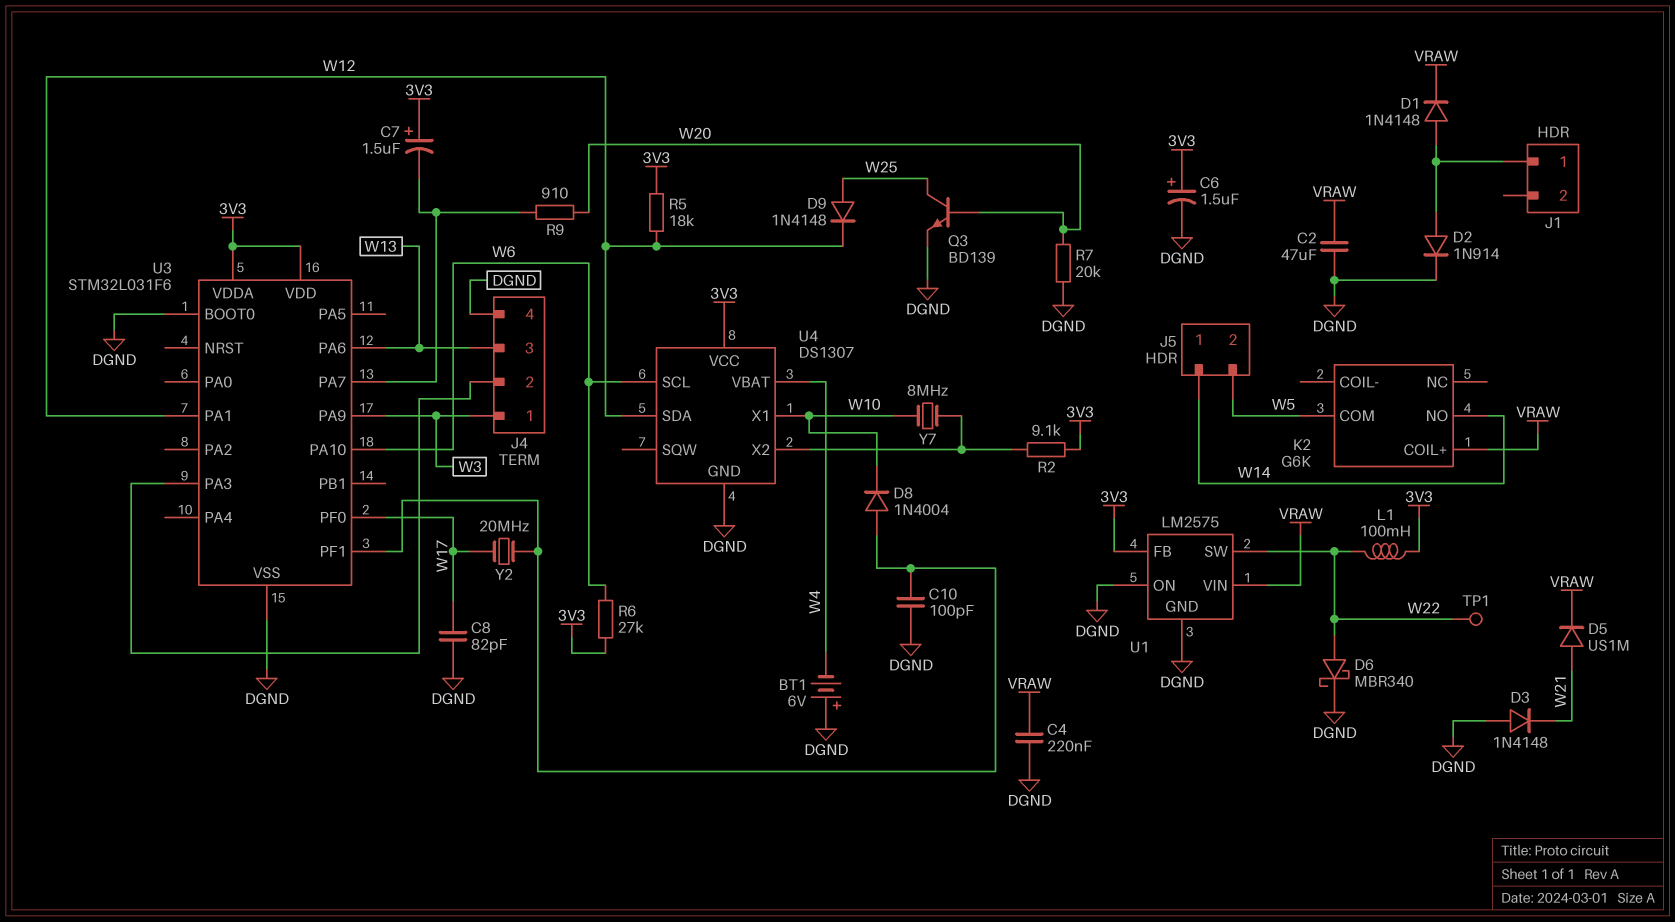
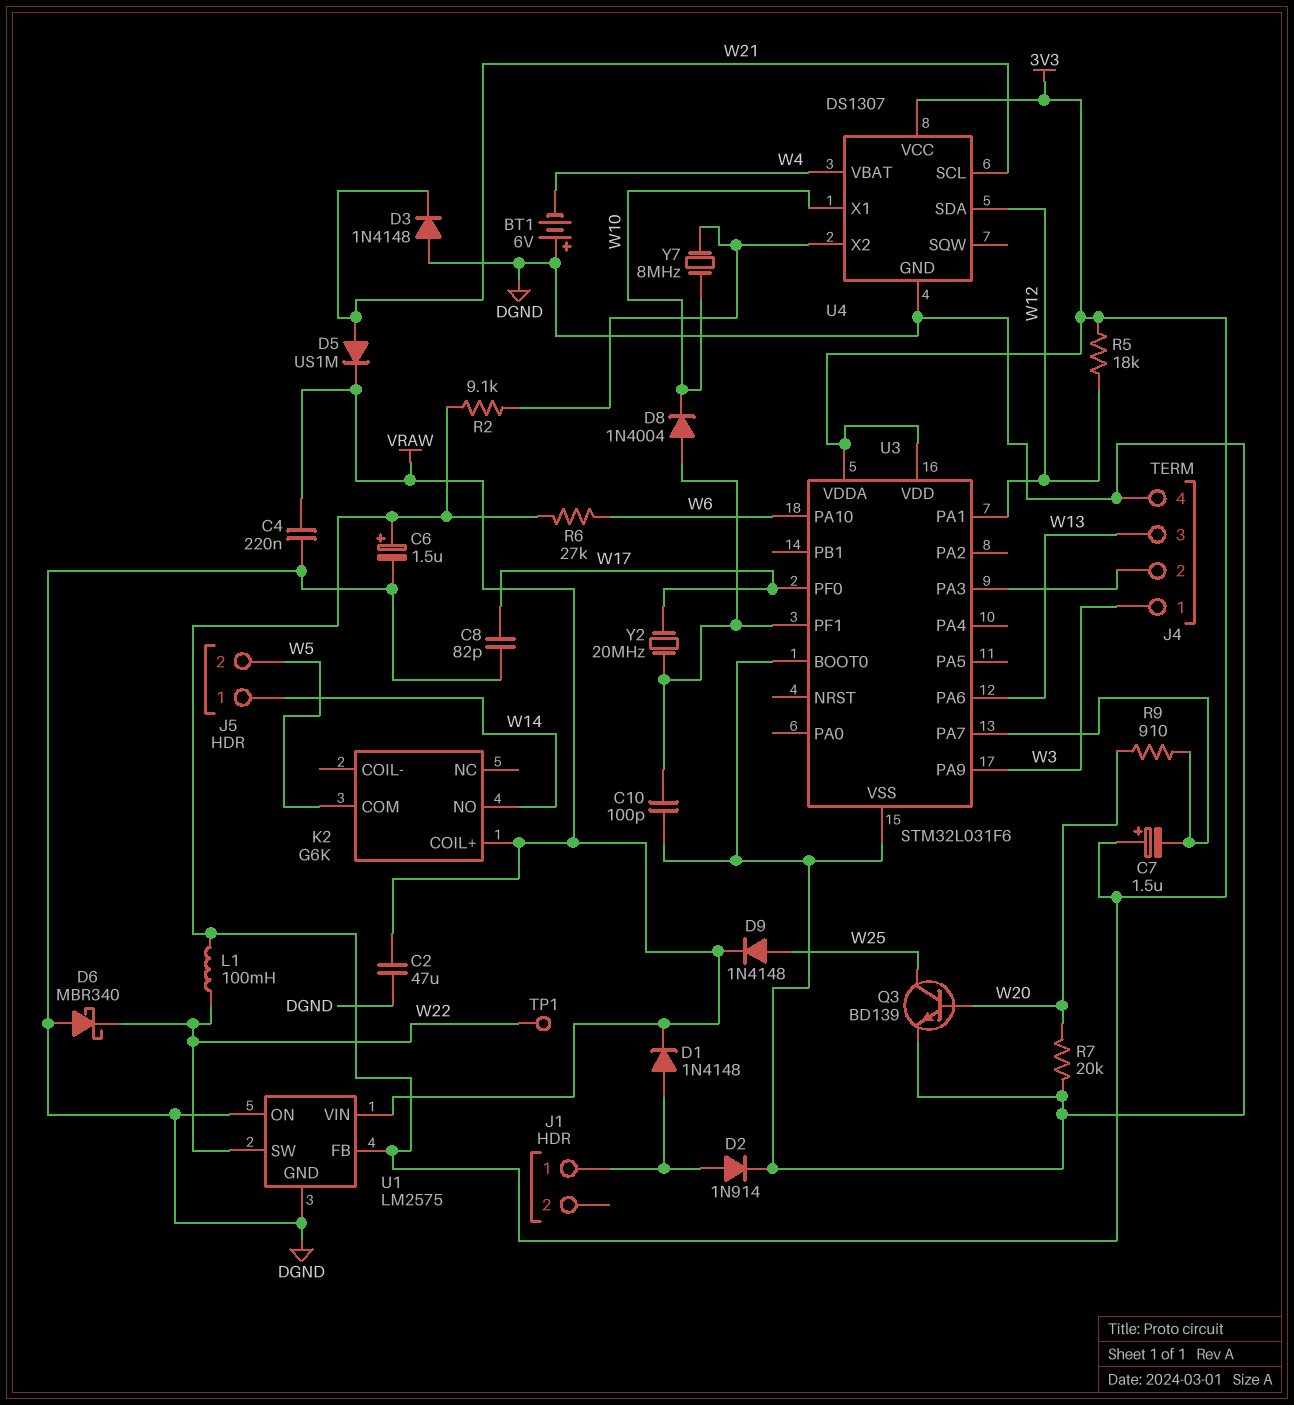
D6: schottky MBR340 (A W22, K DGND) -> schottky MBR340 (A DGND, K W22)
D9: diode 1N4148 (A W25, K W12) -> diode 1N4148 (A W25, K VRAW)
U4 pin SCL: W6 -> W21

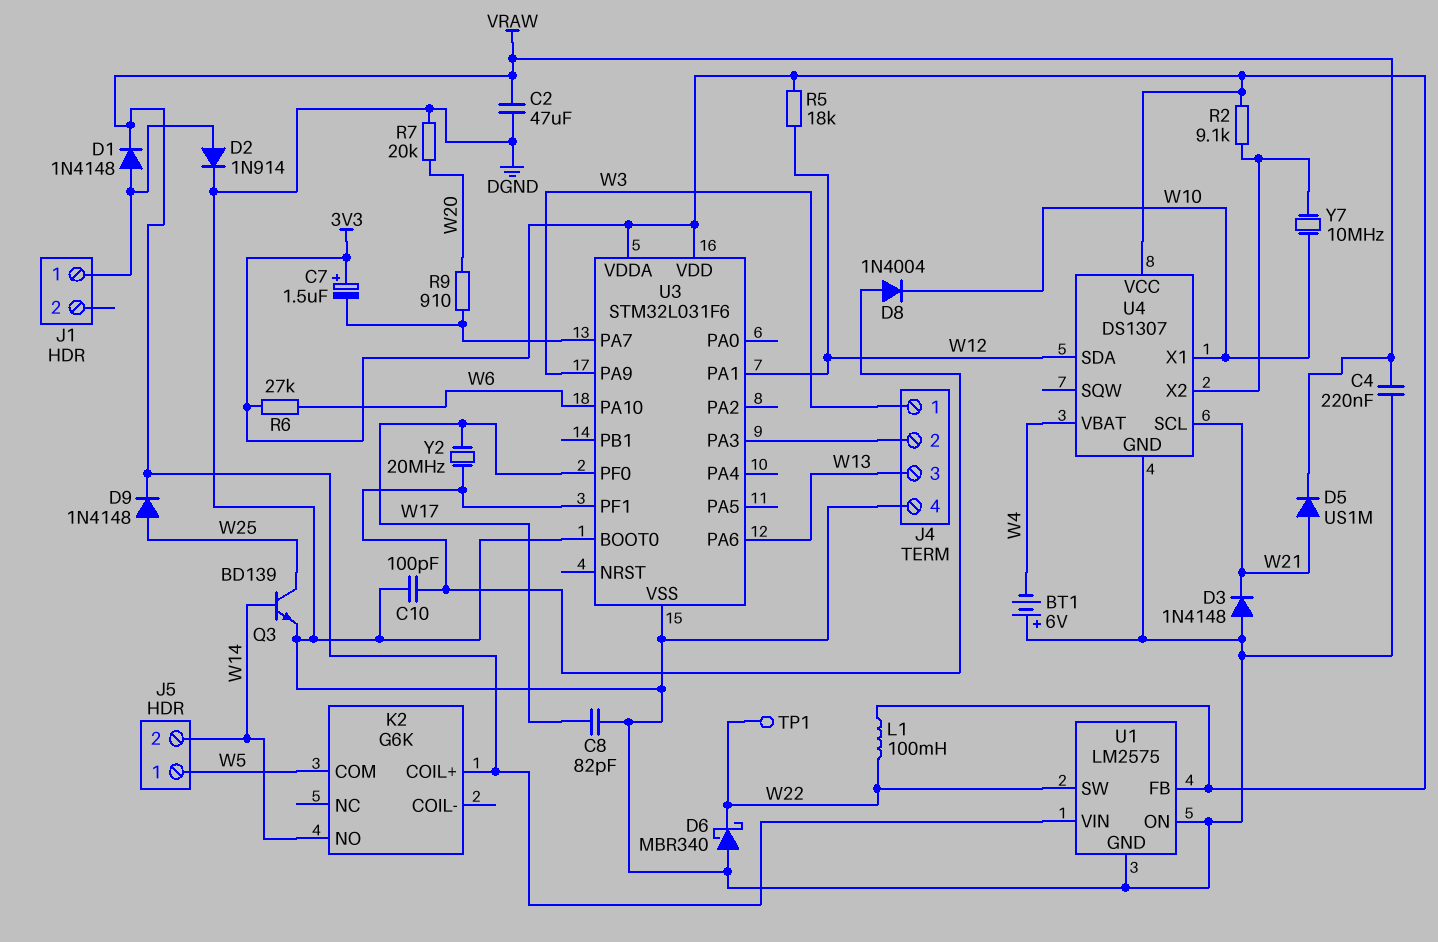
C6: 1.5uF (plus 3V3, minus DGND) -> none
J5 pin 1: W14 -> W5
J5 pin 2: W5 -> W14
Q3: NPN BD139 (B W20, C W25, E DGND) -> NPN BD139 (B W14, C W25, E DGND)
Y7: 8MHz (U4/X2, W10) -> 10MHz (U4/X2, W10)

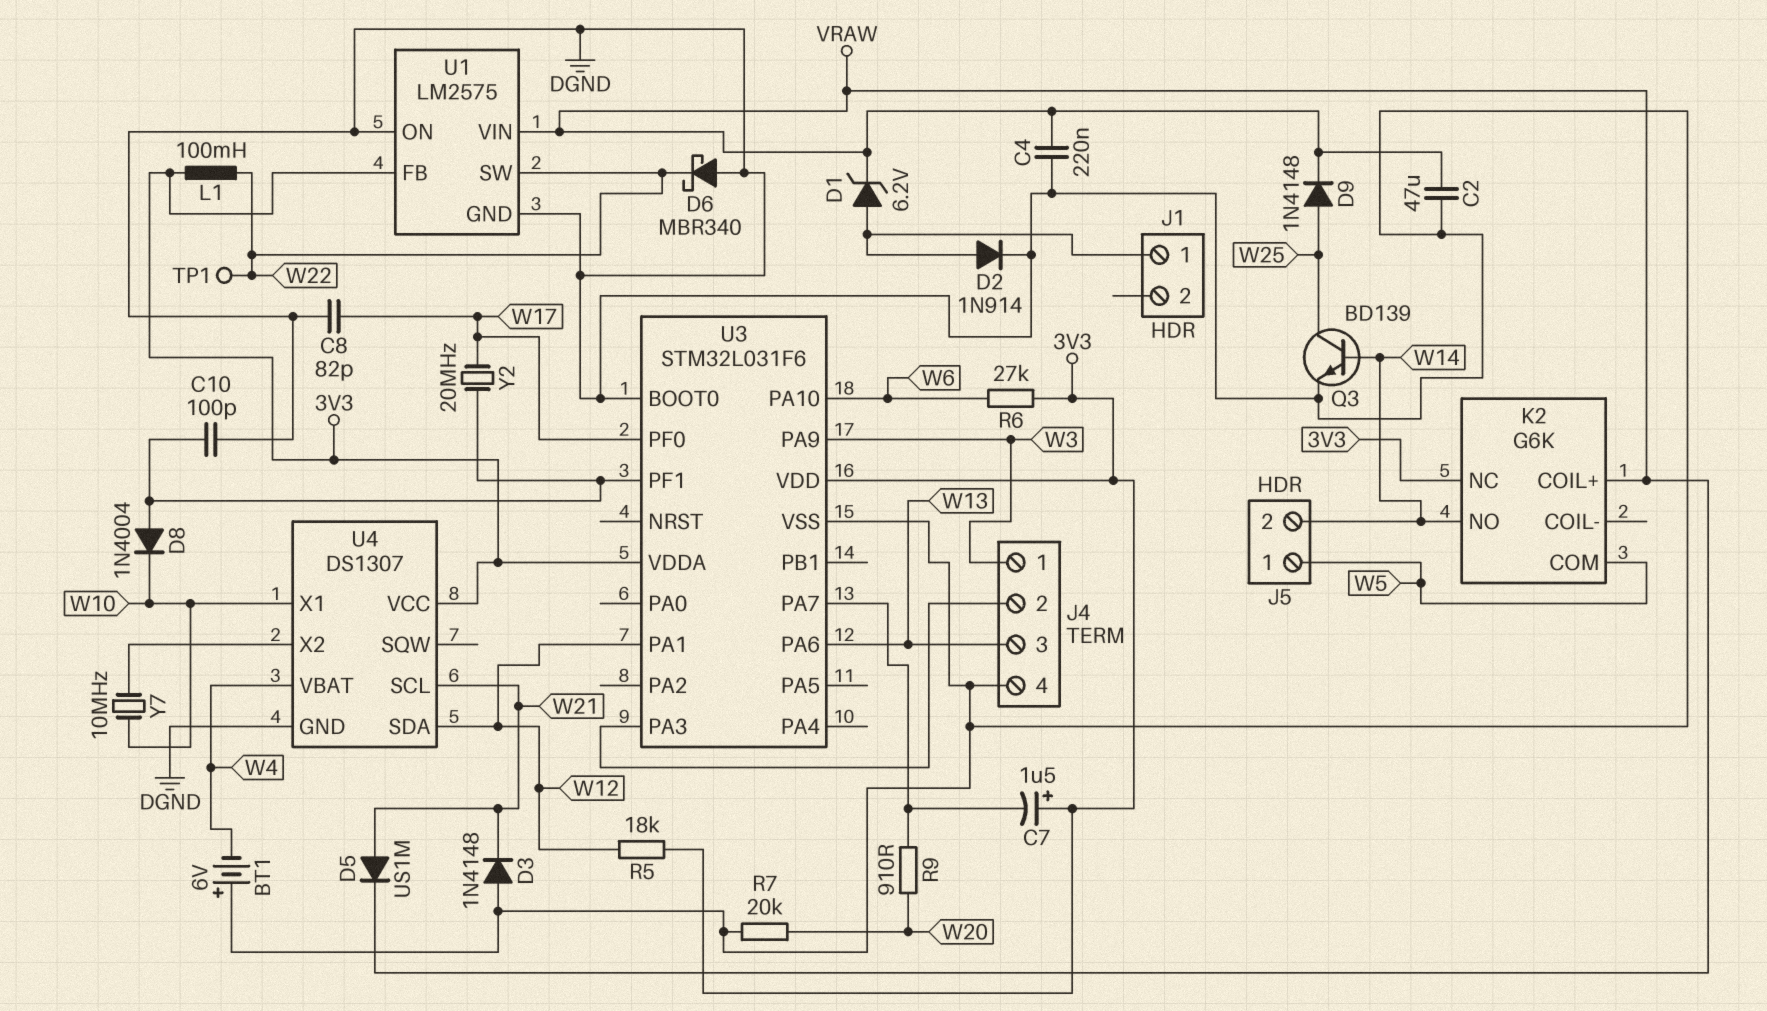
D1: diode 1N4148 (A J1/1, K VRAW) -> zener 6.2V (A J1/1, K VRAW)
K2 pin NC: none -> 3V3
R2: 9.1k (3V3, U4/X2) -> none

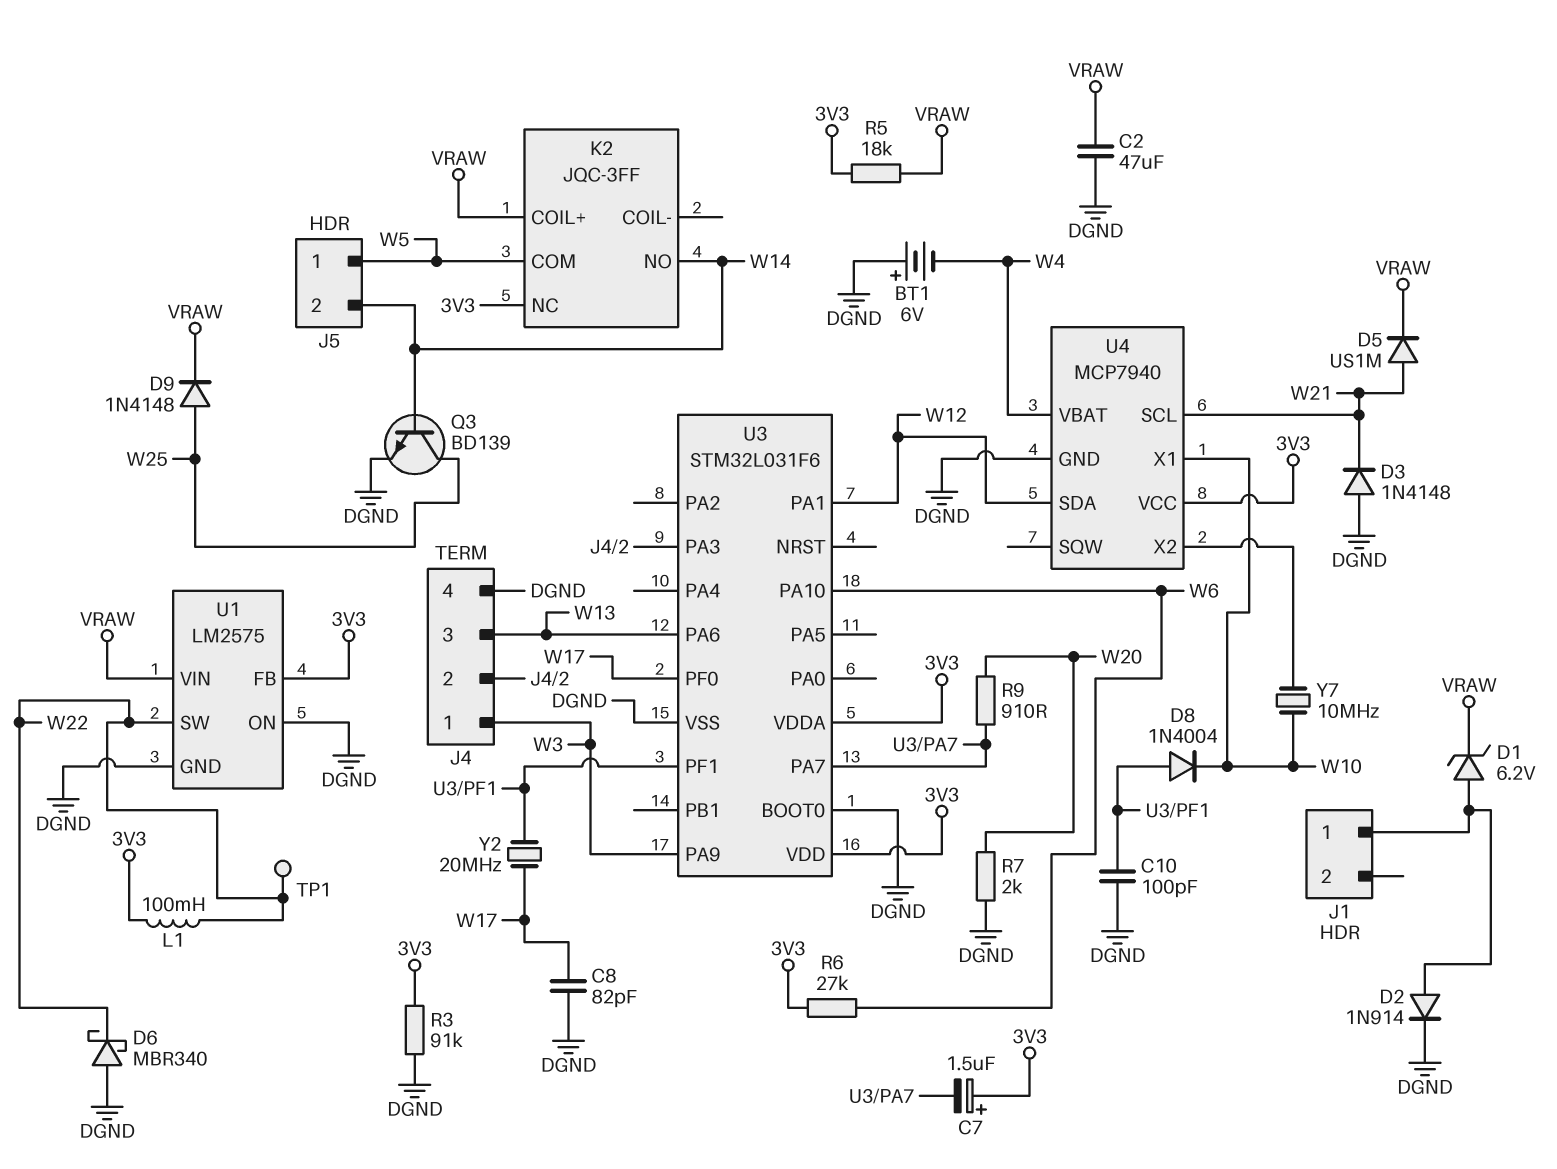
C4: 220nF (DGND, VRAW) -> none
K2: G6K -> JQC-3FF
R3: none -> 91k (3V3, DGND)
R5: 18k (3V3, W12) -> 18k (3V3, VRAW)
R7: 20k (DGND, W20) -> 2k (DGND, W20)
U4: DS1307 -> MCP7940

